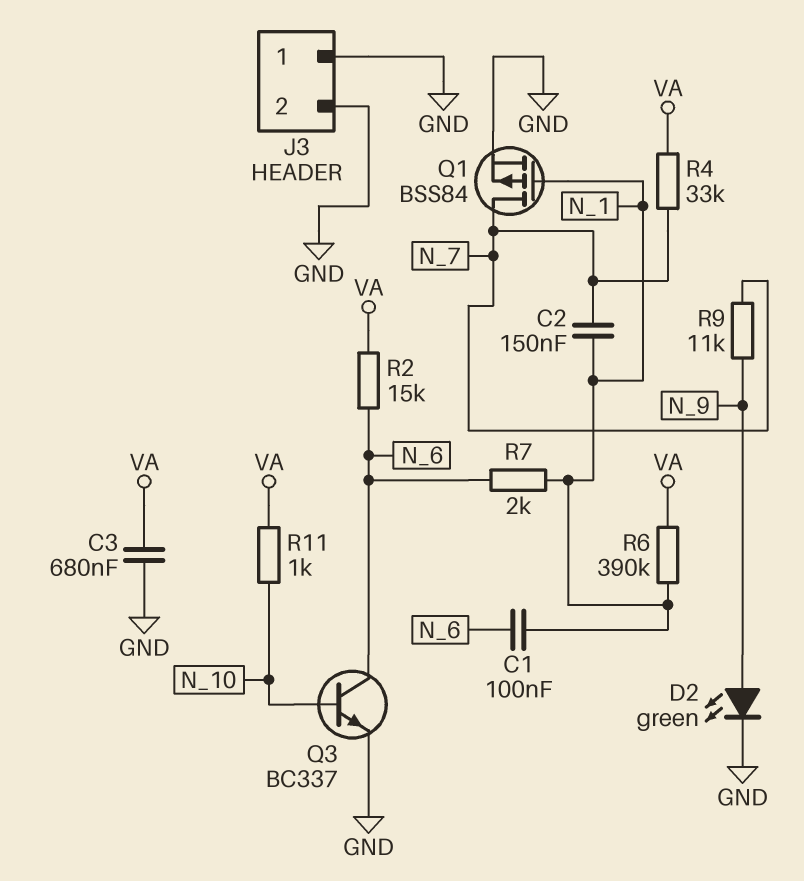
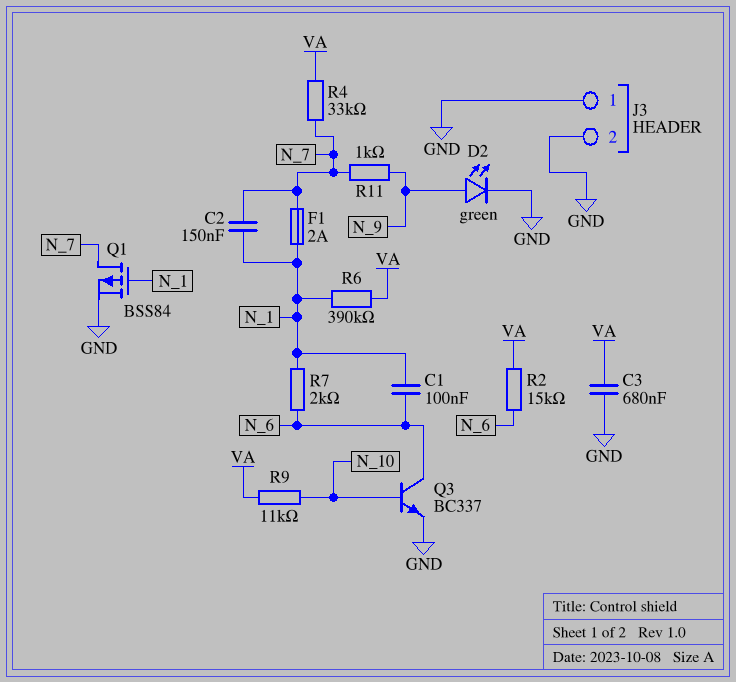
F1: none -> 2A (N_1, N_7)
R9: 11k (N_7, N_9) -> 11k (N_10, VA)
R11: 1k (N_10, VA) -> 1k (N_7, N_9)

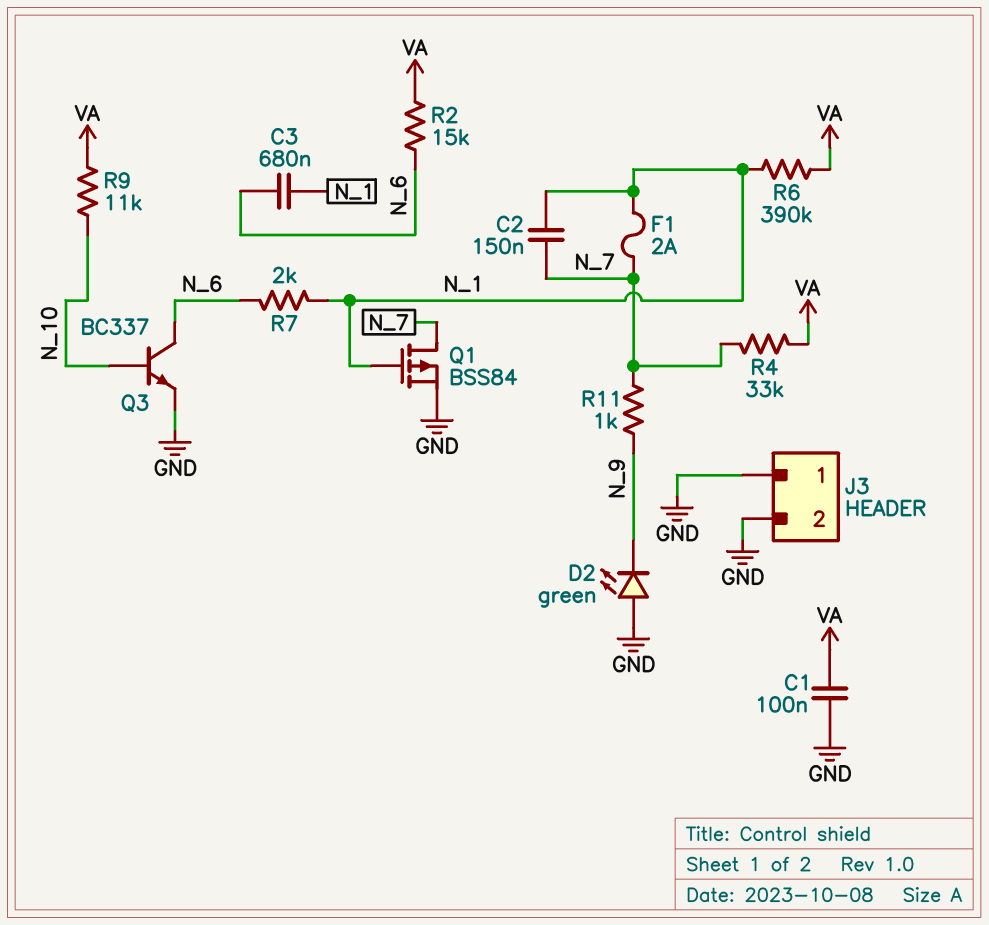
C1: 100nF (N_1, N_6) -> 100nF (GND, VA)
C3: 680nF (GND, VA) -> 680nF (N_1, N_6)
D2: LED green (A N_9, K GND) -> LED green (A GND, K N_9)

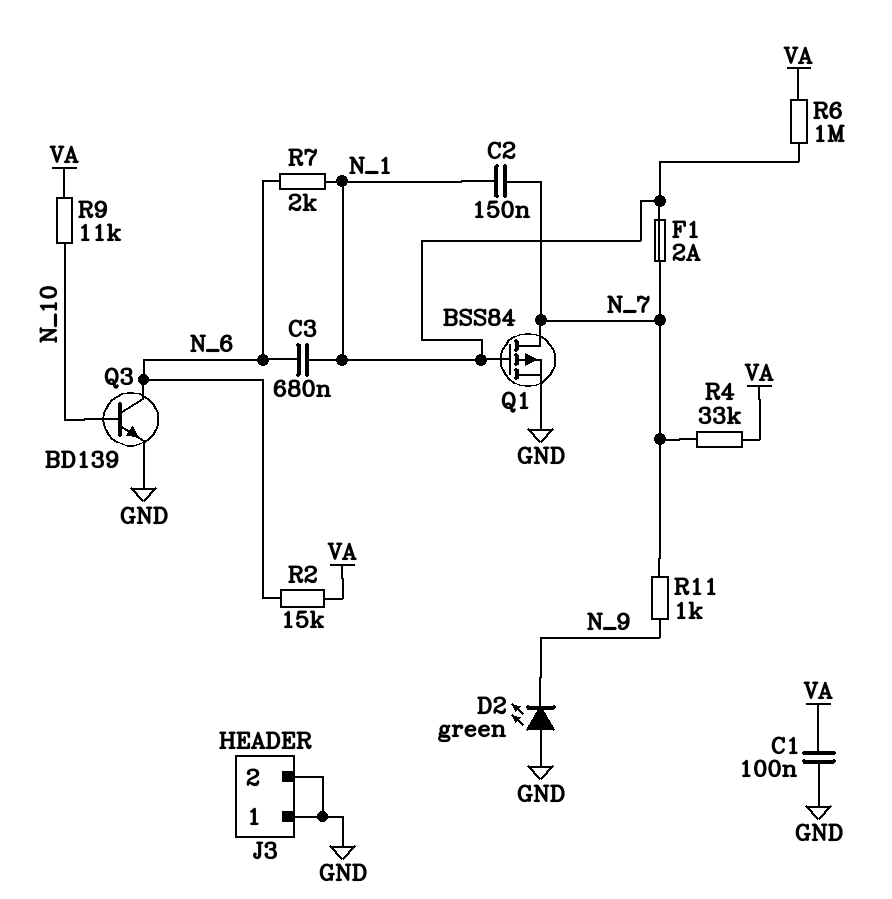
Q3: NPN BC337 (B N_10, C N_6, E GND) -> NPN BD139 (B N_10, C N_6, E GND)
R6: 390k (N_1, VA) -> 1M (N_1, VA)

